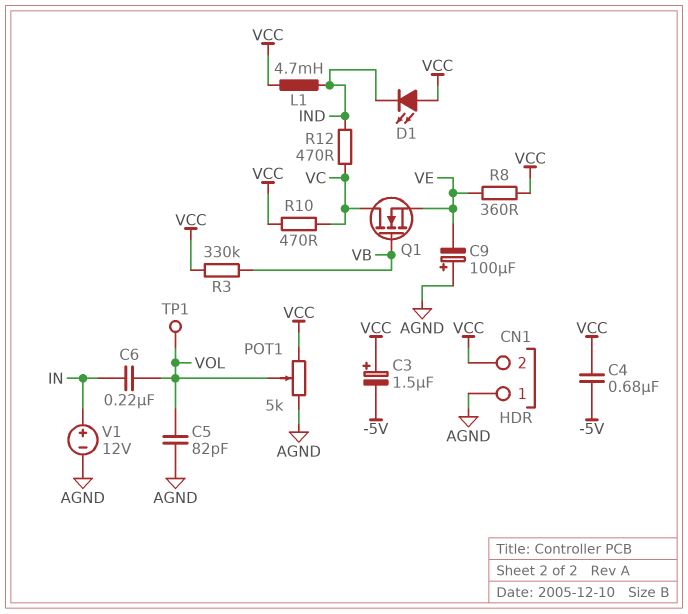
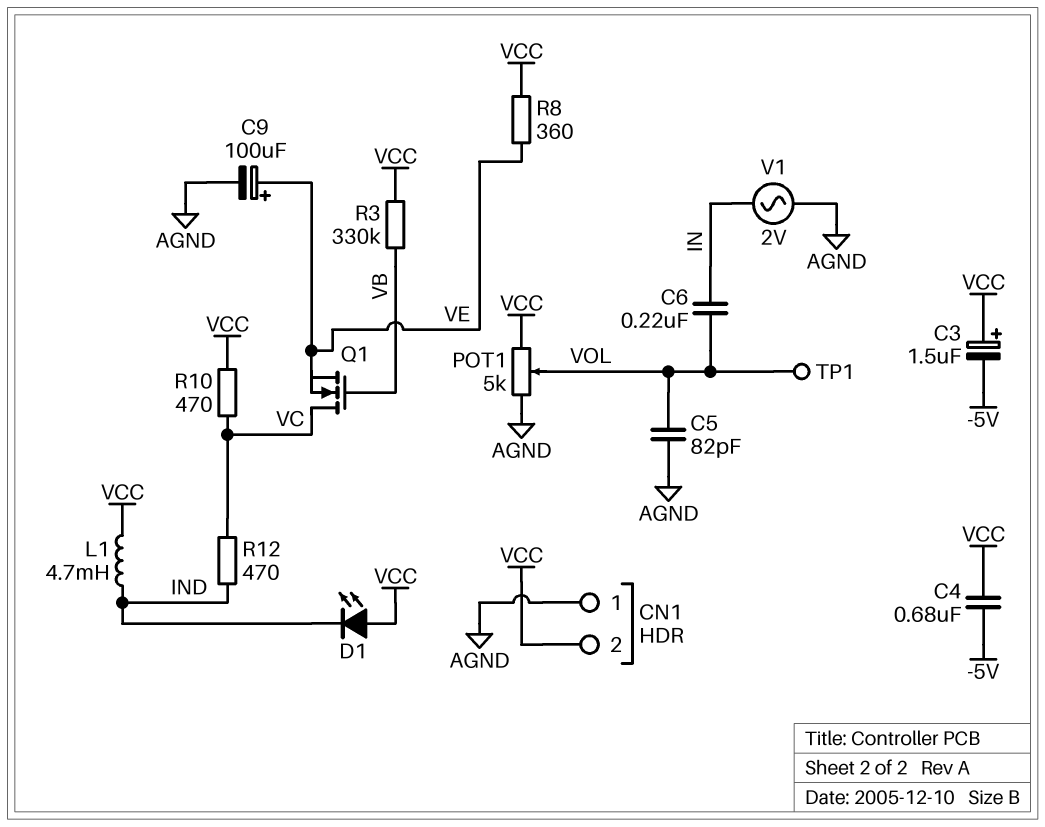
C9: 100uF (plus AGND, minus VE) -> 100uF (plus VE, minus AGND)
V1: 12V (plus IN, minus AGND) -> AC 2V (AGND, IN)

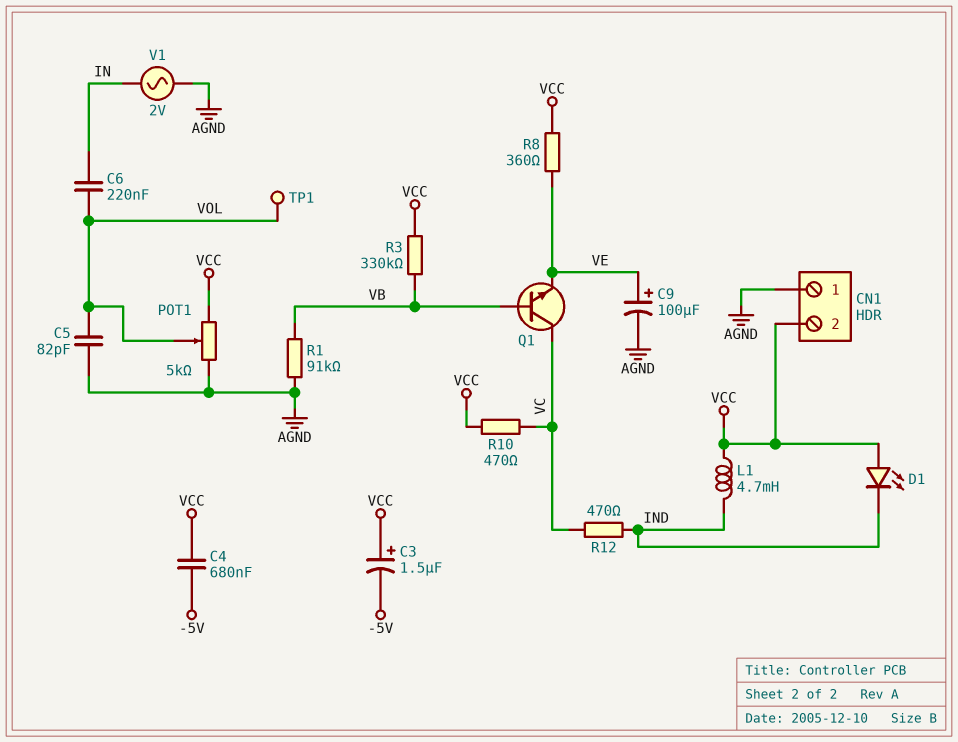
Q1: NMOS (G VB, D VC, S VE) -> NPN (B VB, C VC, E VE)
R1: none -> 91k (AGND, VB)

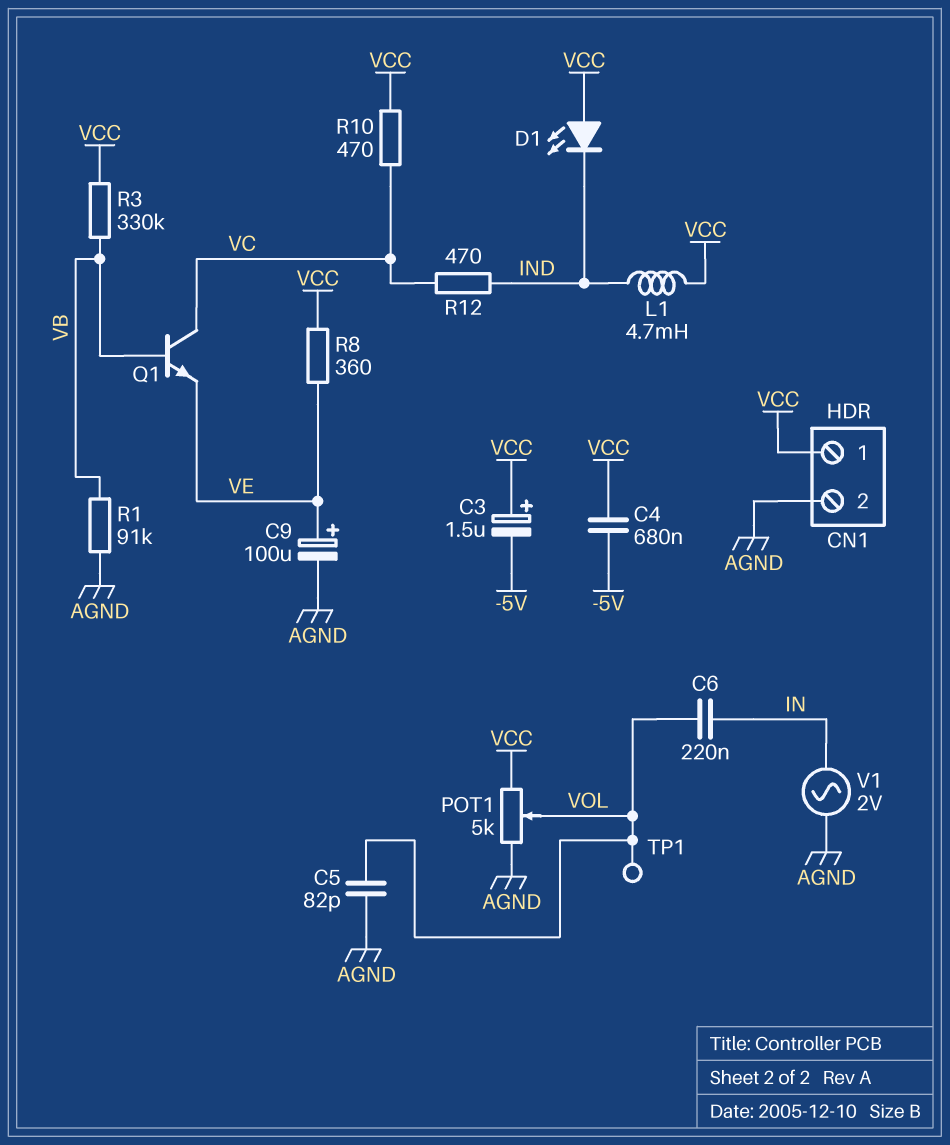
CN1 pin 1: AGND -> VCC
CN1 pin 2: VCC -> AGND

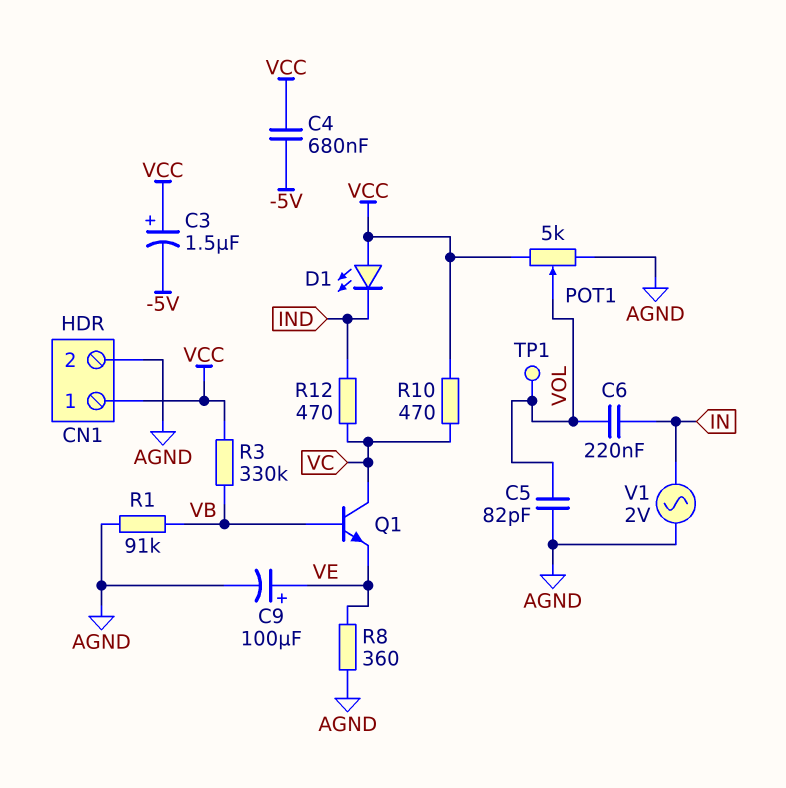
L1: 4.7mH (IND, VCC) -> none
R8: 360 (VCC, VE) -> 360 (AGND, VE)

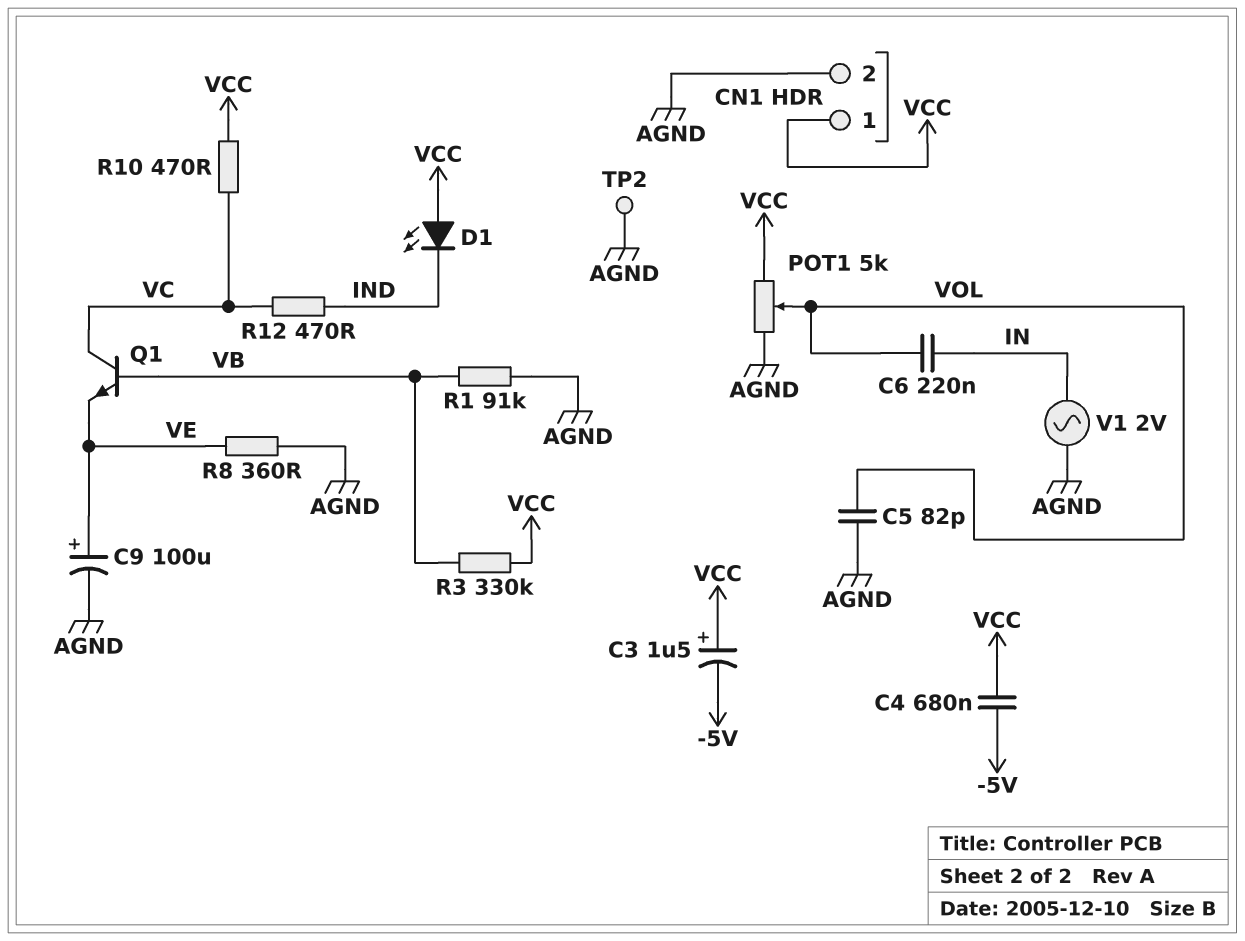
TP1: test point (VOL) -> none
TP2: none -> test point (AGND)

